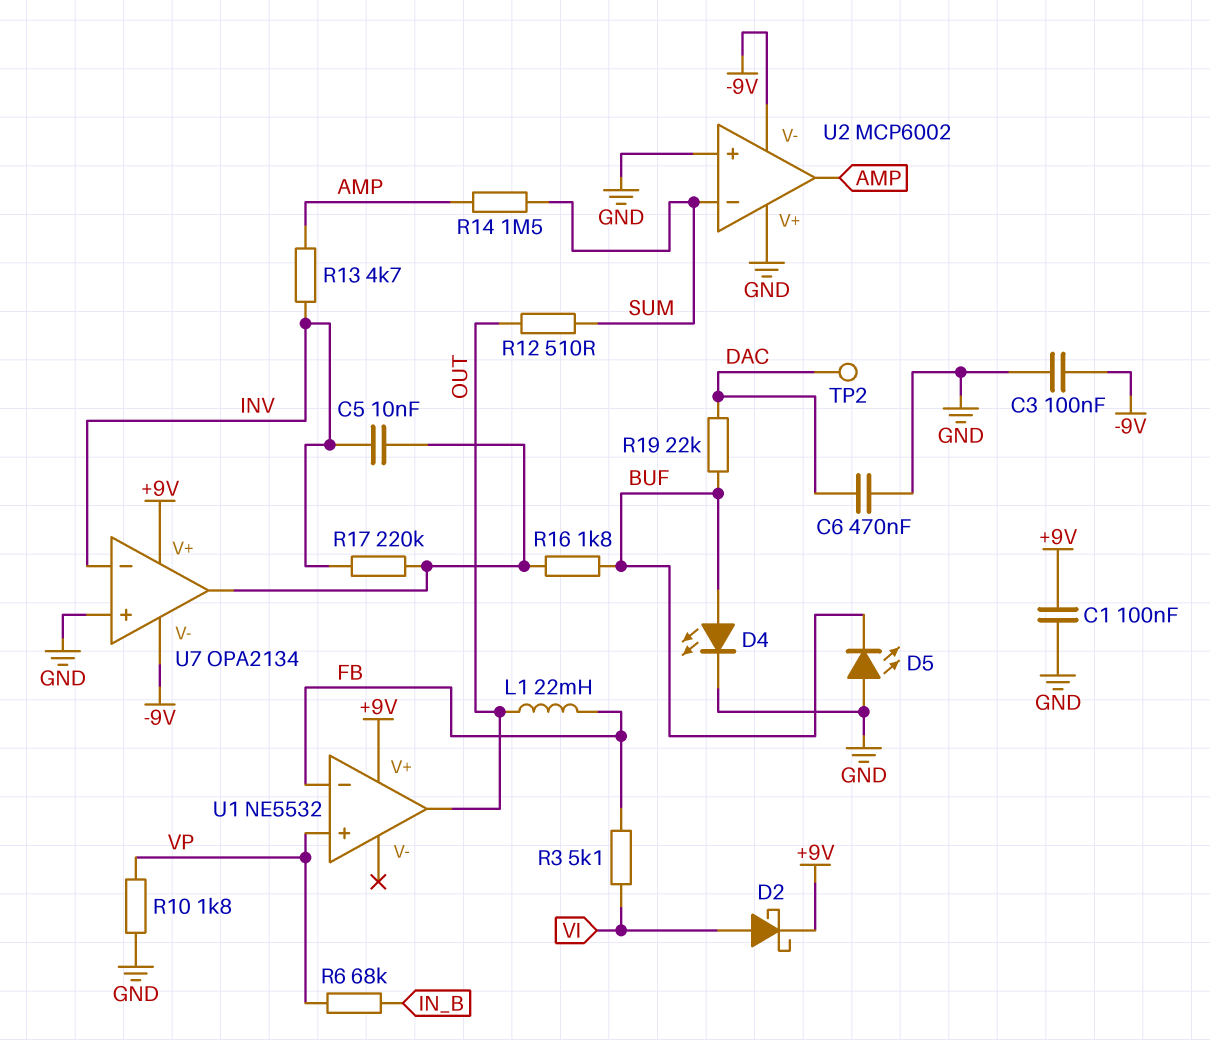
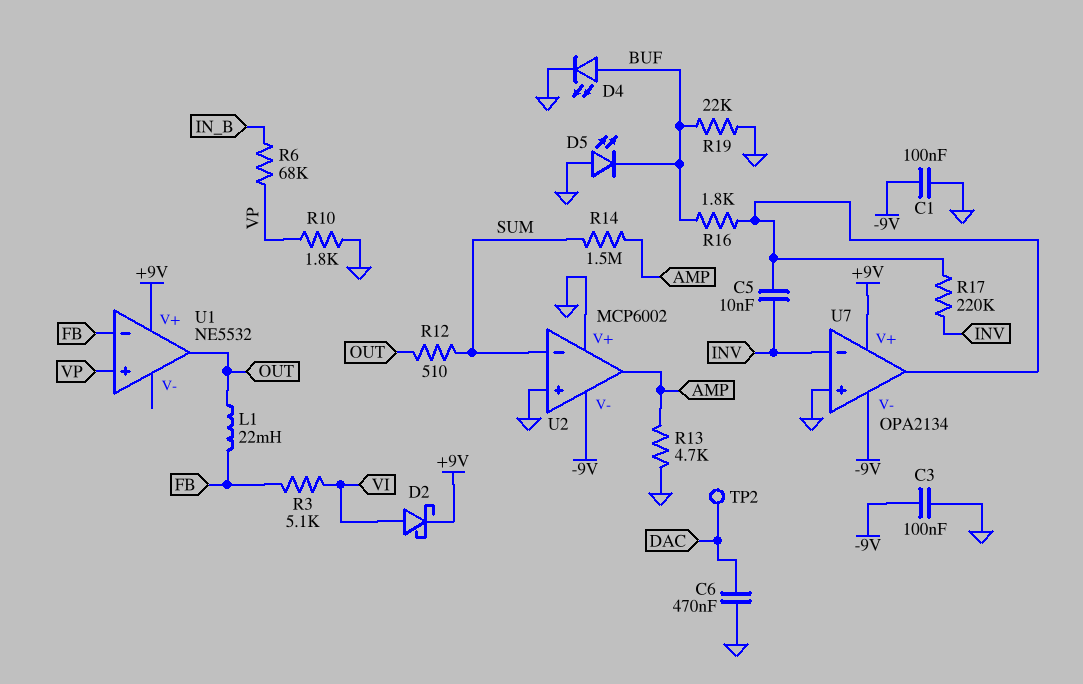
C1: 100nF (+9V, GND) -> 100nF (-9V, GND)
R13: 4.7k (AMP, INV) -> 4.7k (AMP, GND)
R19: 22k (BUF, DAC) -> 22k (BUF, GND)

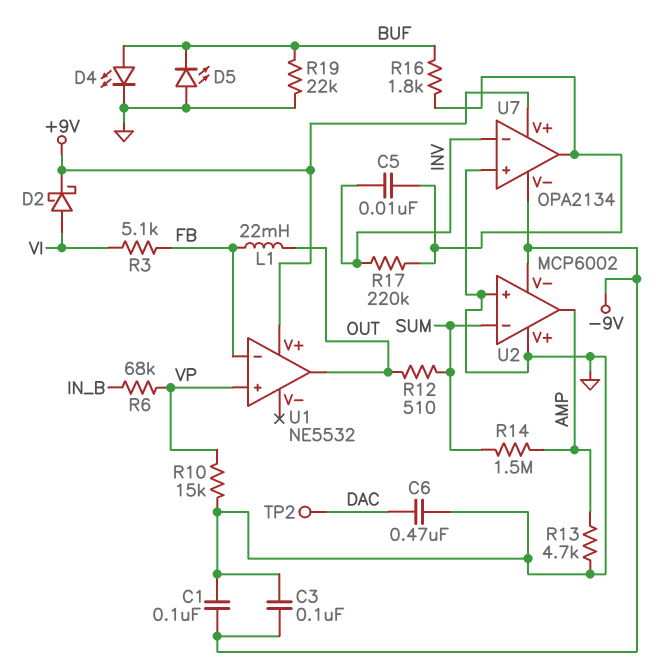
R10: 1.8k (GND, VP) -> 15k (GND, VP)

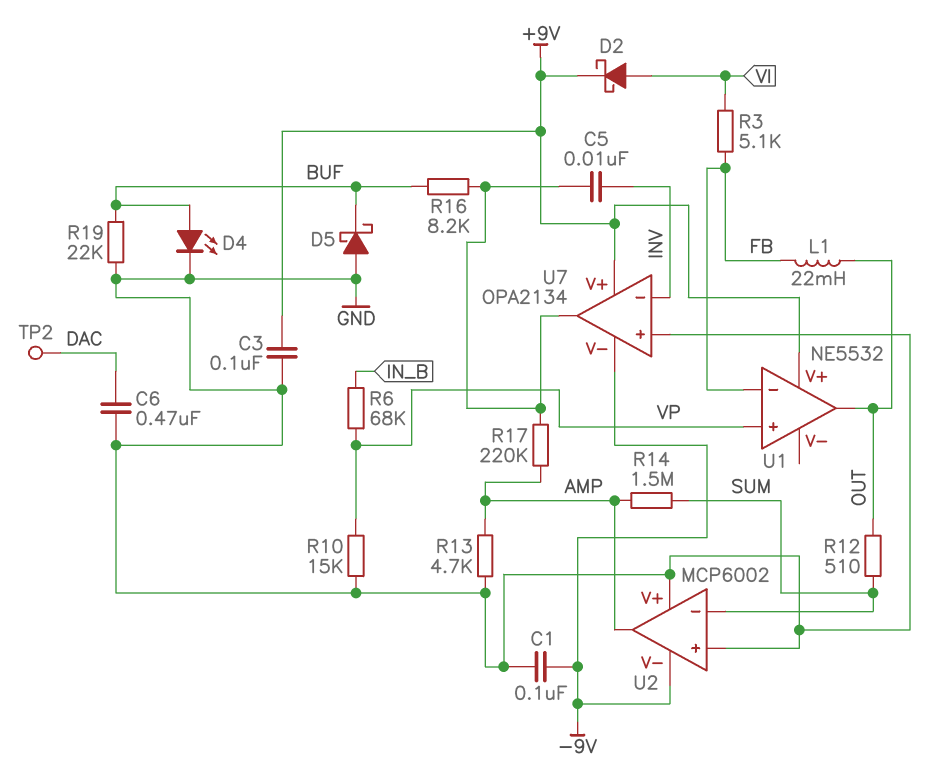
C3: 100nF (-9V, GND) -> 100nF (+9V, GND)
D5: LED (A GND, K BUF) -> schottky (A GND, K BUF)
R16: 1.8k (BUF, U7/out) -> 8.2k (BUF, U7/out)
R17: 220k (INV, U7/out) -> 220k (AMP, U7/out)

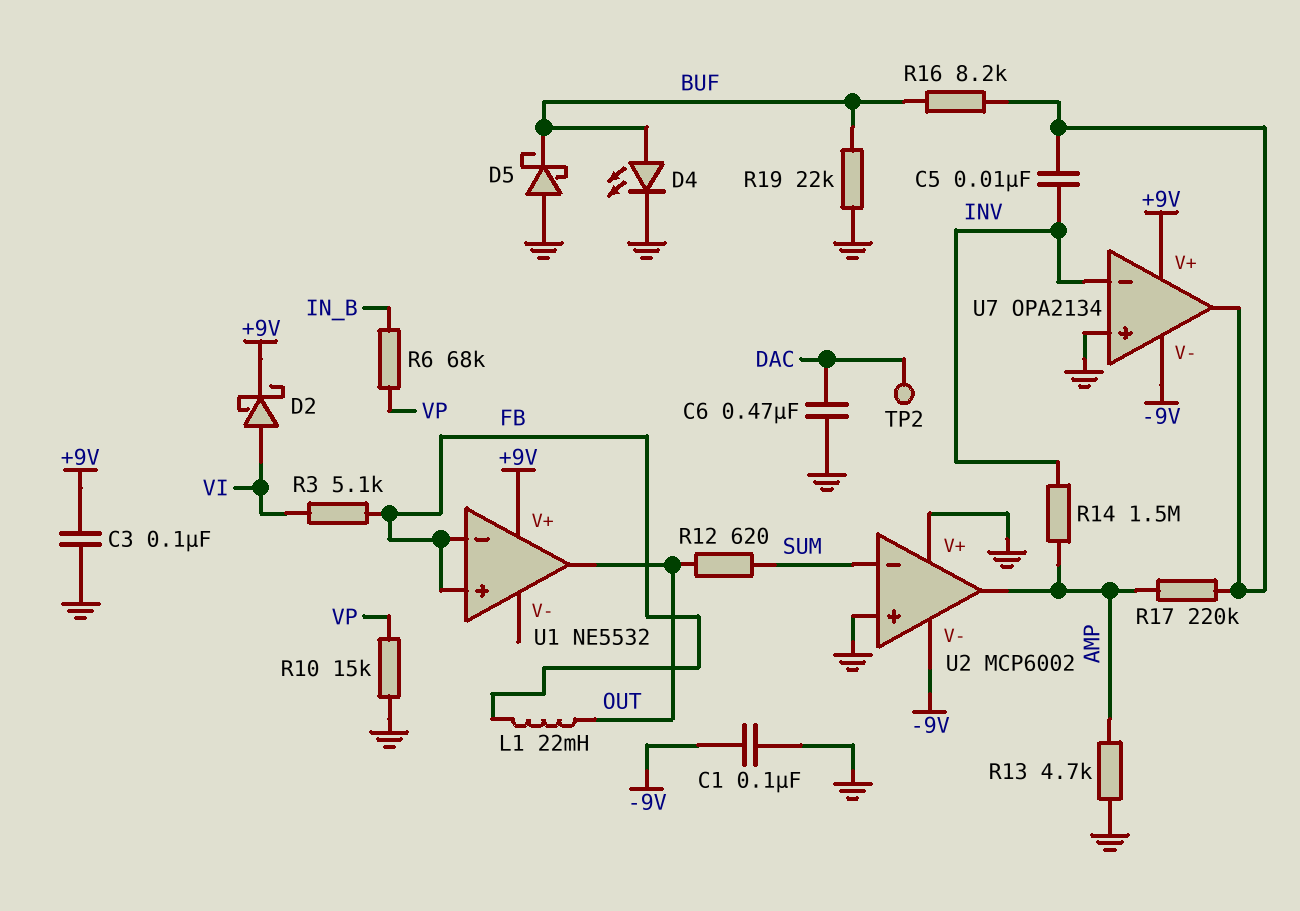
R12: 510 (OUT, SUM) -> 620 (OUT, SUM)
R14: 1.5M (AMP, SUM) -> 1.5M (AMP, INV)
U1 pin in+: VP -> FB

